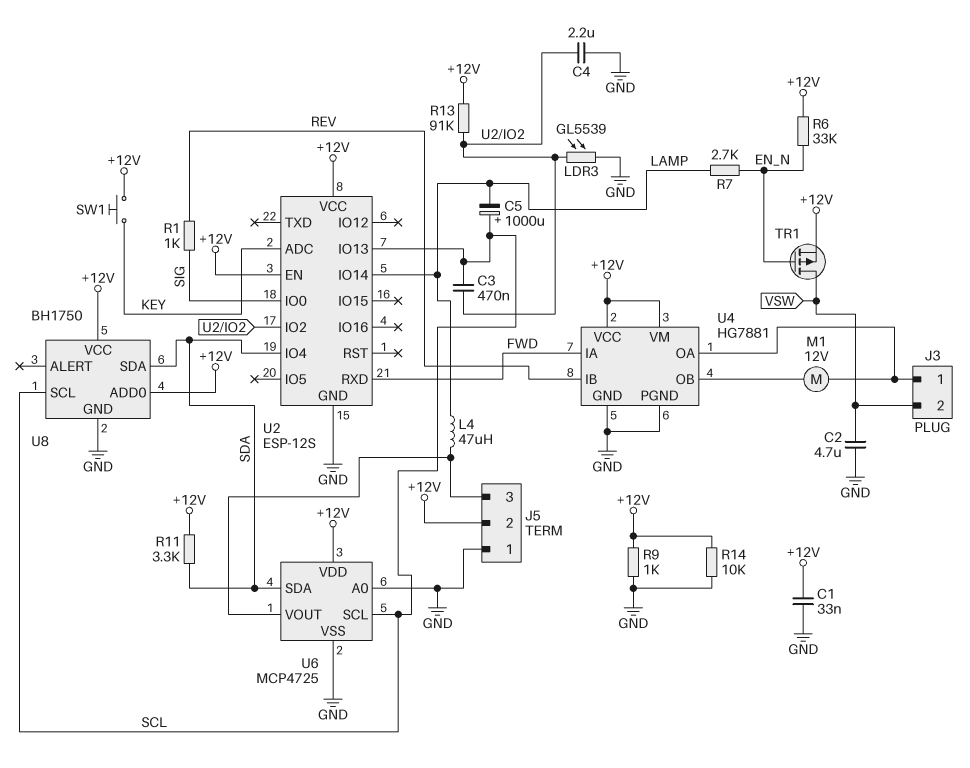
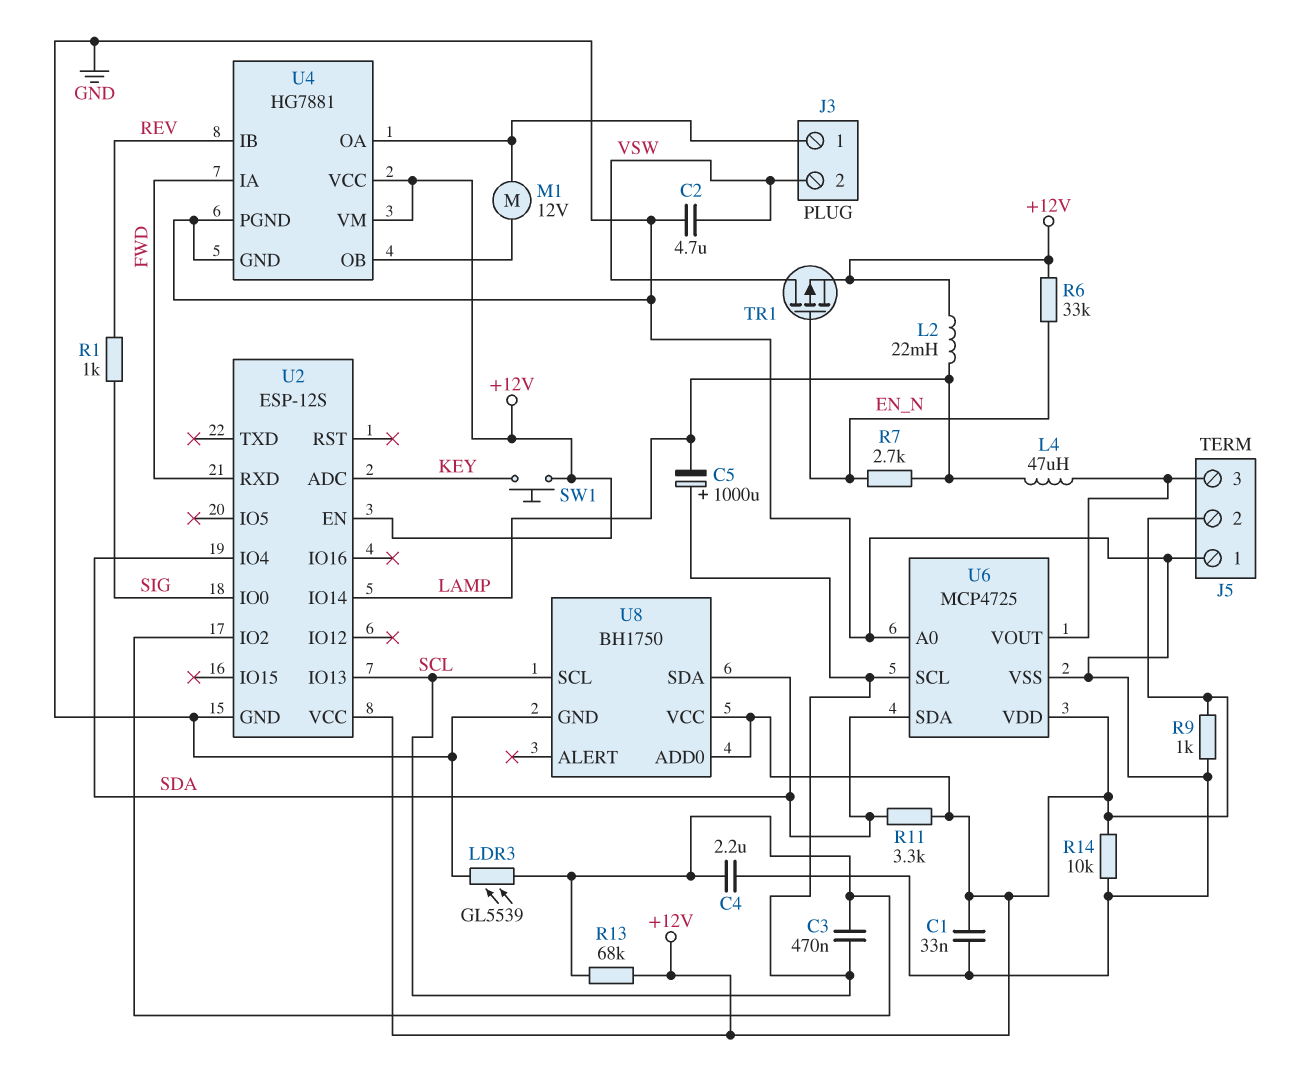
L2: none -> 22mH (+12V, LAMP)
R13: 91k (+12V, U2/IO2) -> 68k (+12V, U2/IO2)

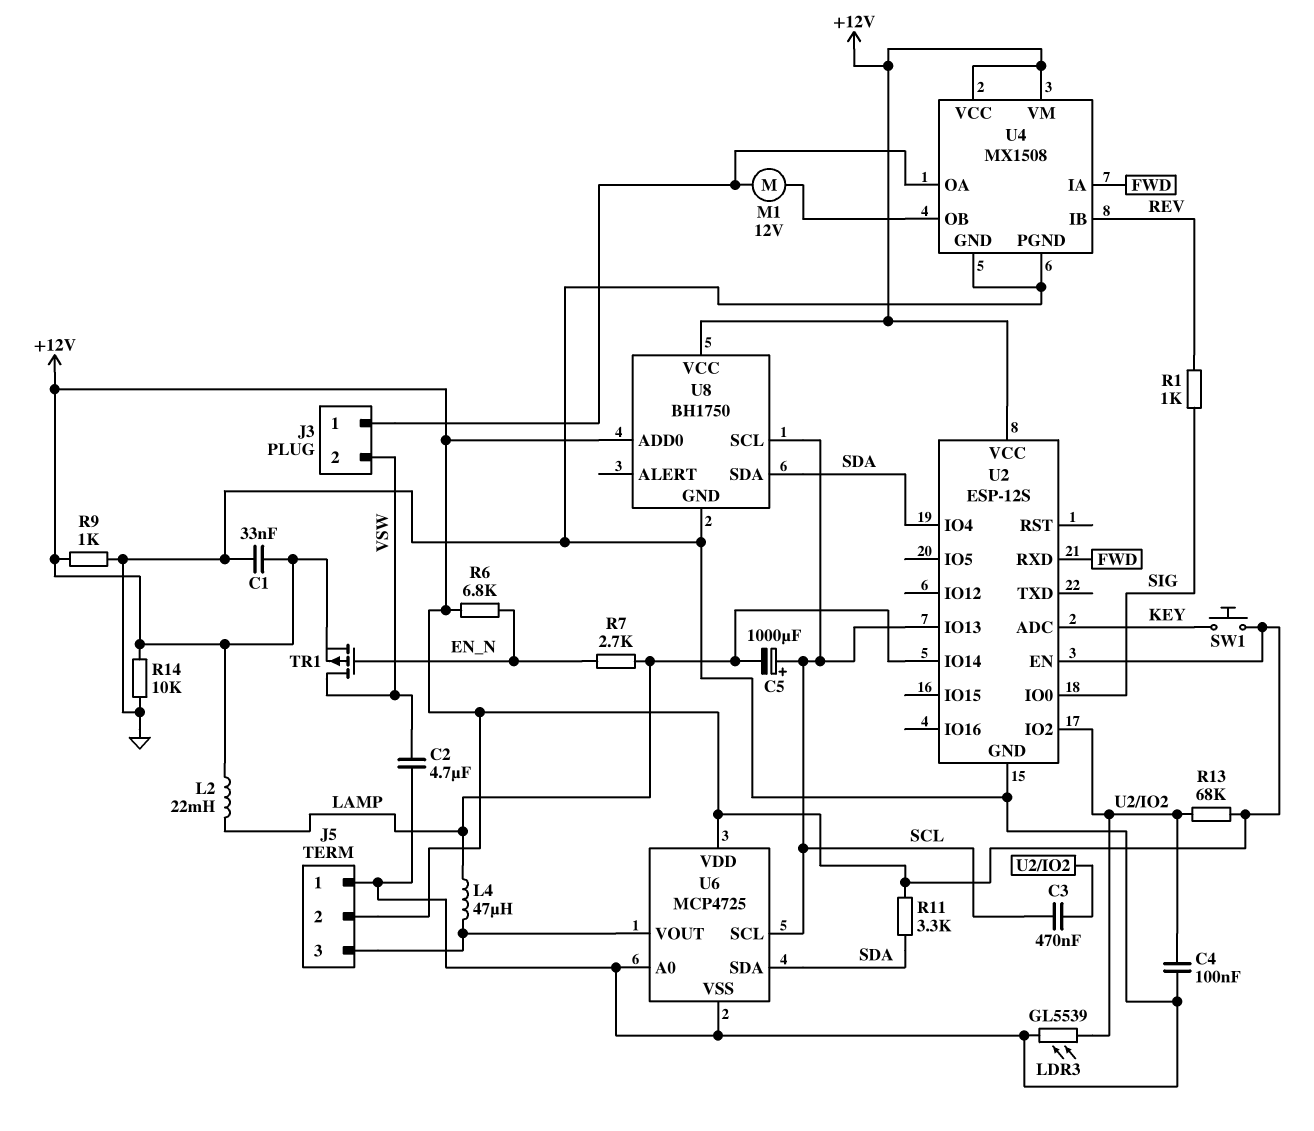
C4: 2.2uF (GND, U2/IO2) -> 100nF (GND, U2/IO2)
R6: 33k (+12V, EN_N) -> 6.8k (+12V, EN_N)
U4: HG7881 -> MX1508

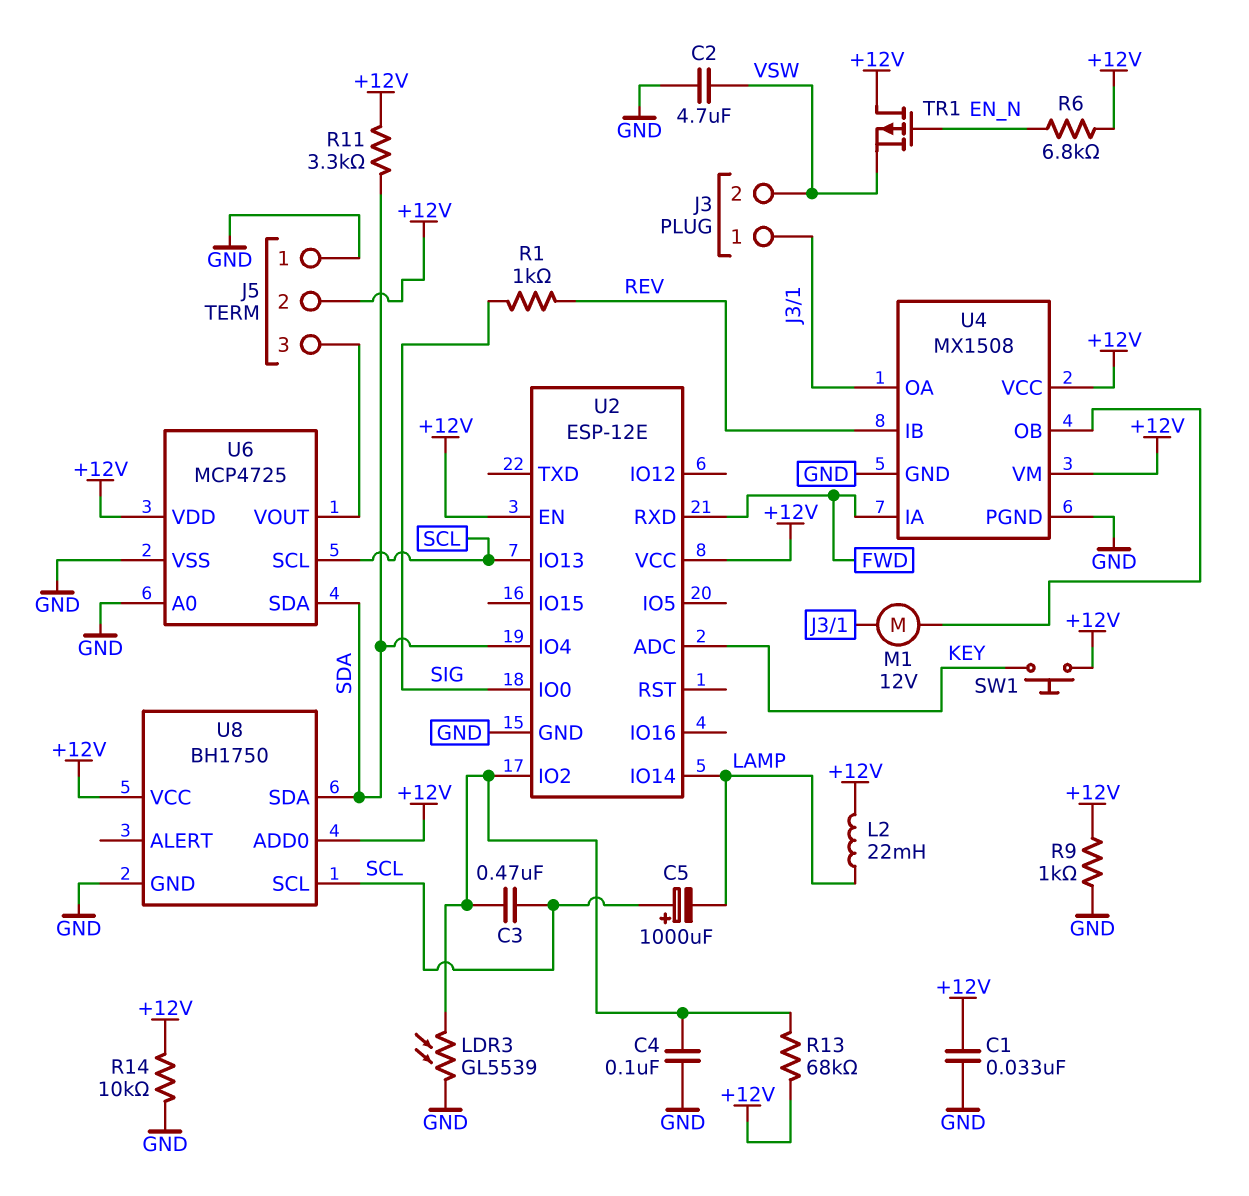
L4: 47uH (J5/3, LAMP) -> none
R7: 2.7k (EN_N, LAMP) -> none
TR1: PMOS (G EN_N, D VSW, S +12V) -> PMOS (G EN_N, D +12V, S VSW)
U2: ESP-12S -> ESP-12E

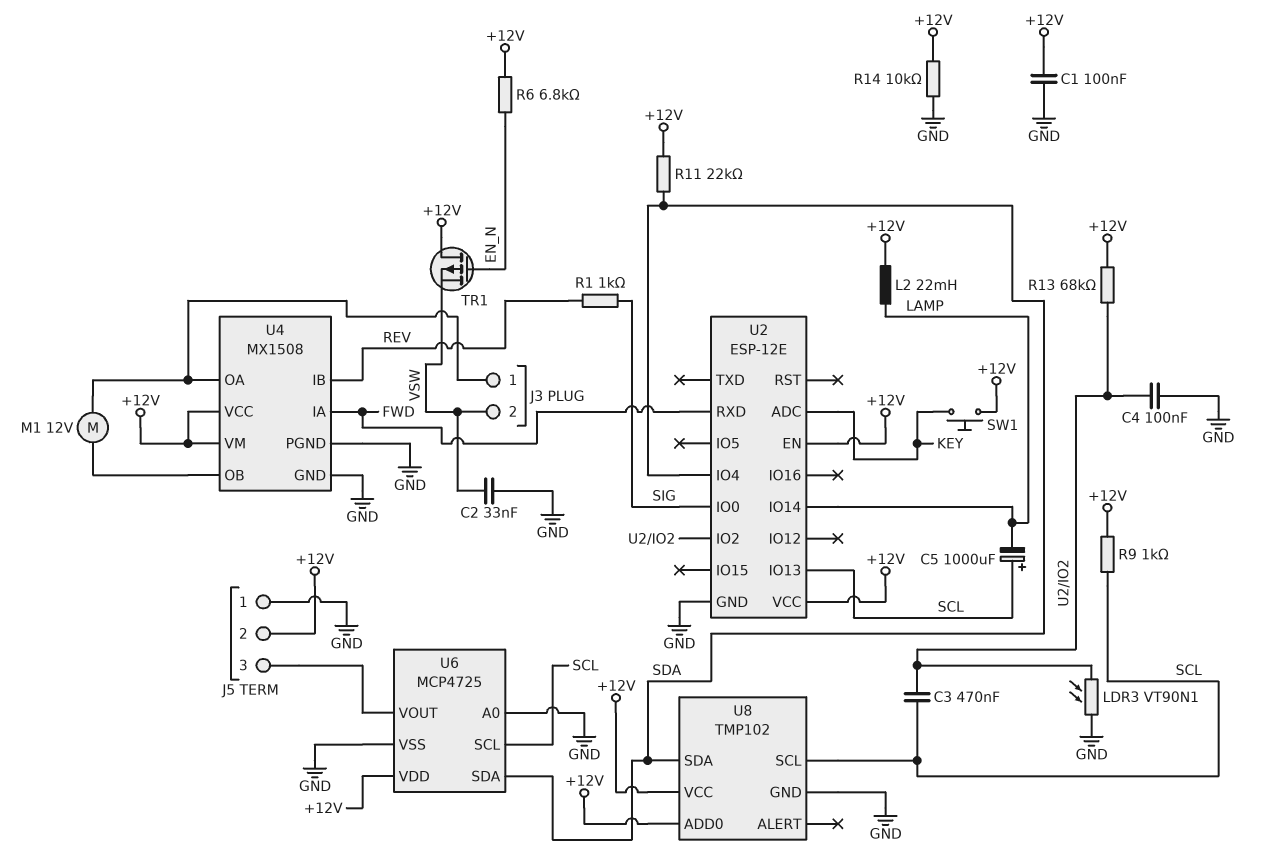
C1: 33nF (+12V, GND) -> 100nF (+12V, GND)
C2: 4.7uF (GND, VSW) -> 33nF (GND, VSW)
LDR3: GL5539 (GND, U2/IO2) -> VT90N1 (GND, U2/IO2)
R9: 1k (+12V, GND) -> 1k (+12V, SCL)
R11: 3.3k (+12V, SDA) -> 22k (+12V, SDA)
U8: BH1750 -> TMP102

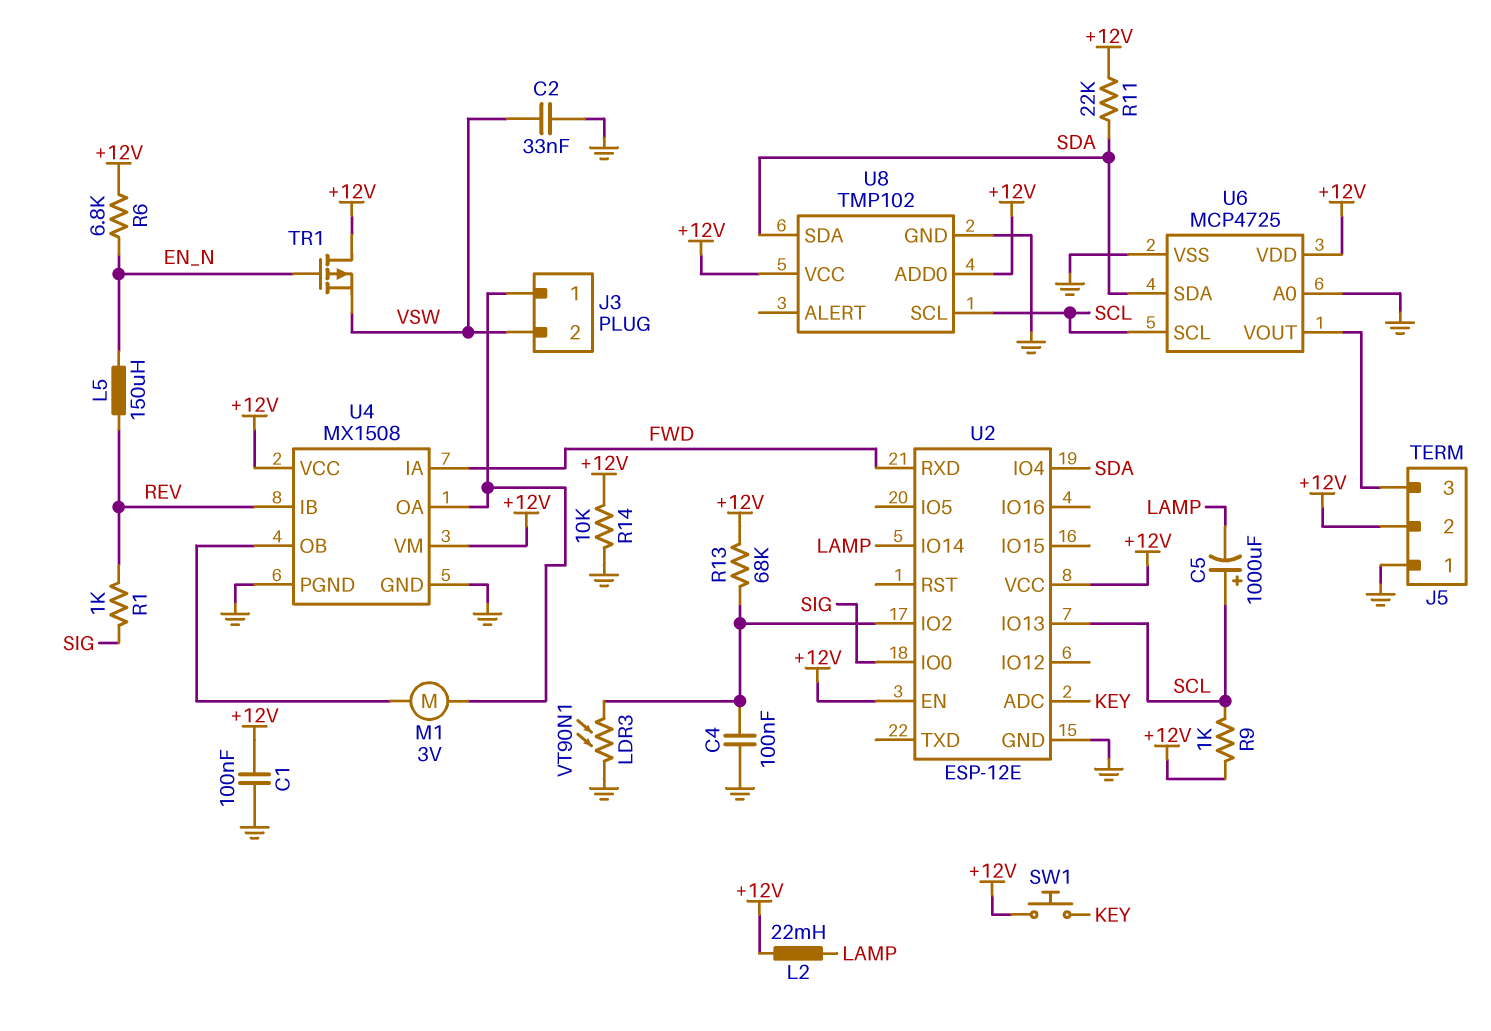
C3: 470nF (SCL, U2/IO2) -> none
L5: none -> 150uH (EN_N, REV)
M1: motor 12V (J3/1, U4/OB) -> motor 3V (J3/1, U4/OB)

